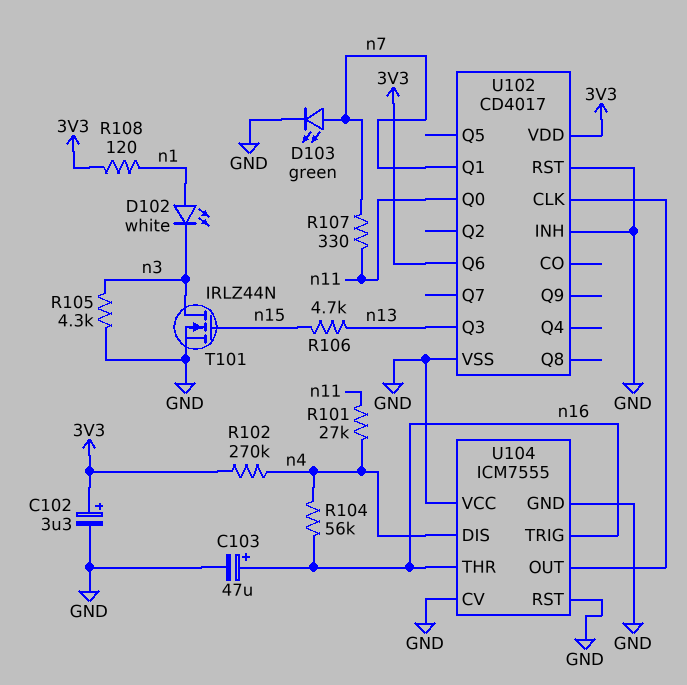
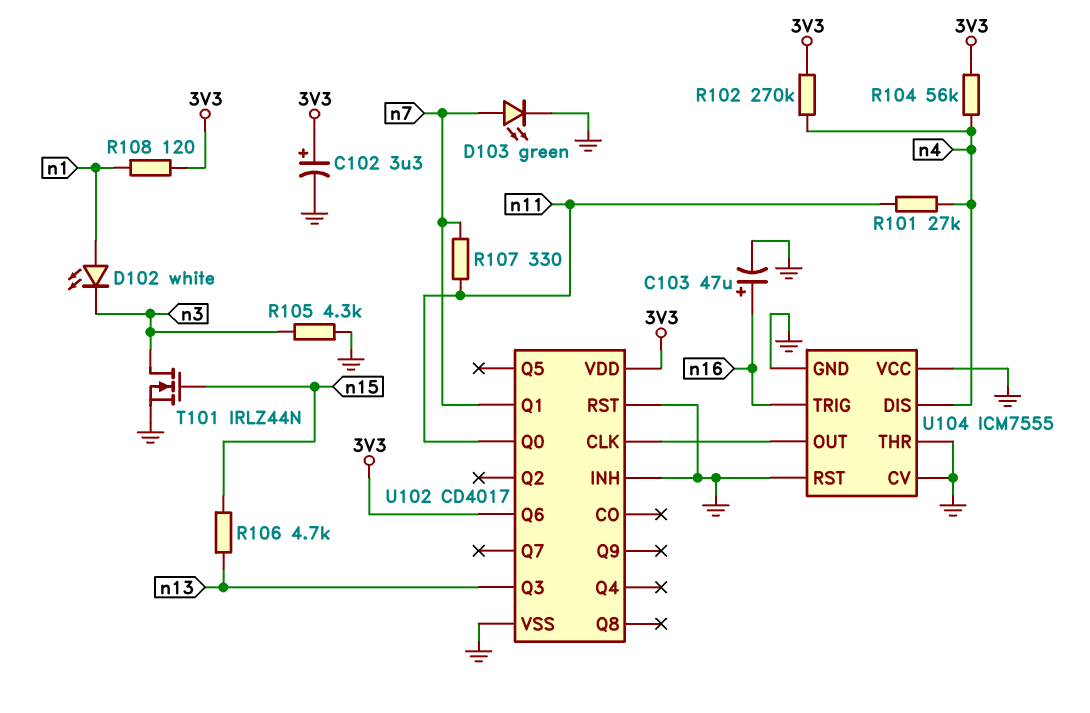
R104: 56k (n4, n16) -> 56k (3V3, n4)
U104 pin THR: n16 -> GND

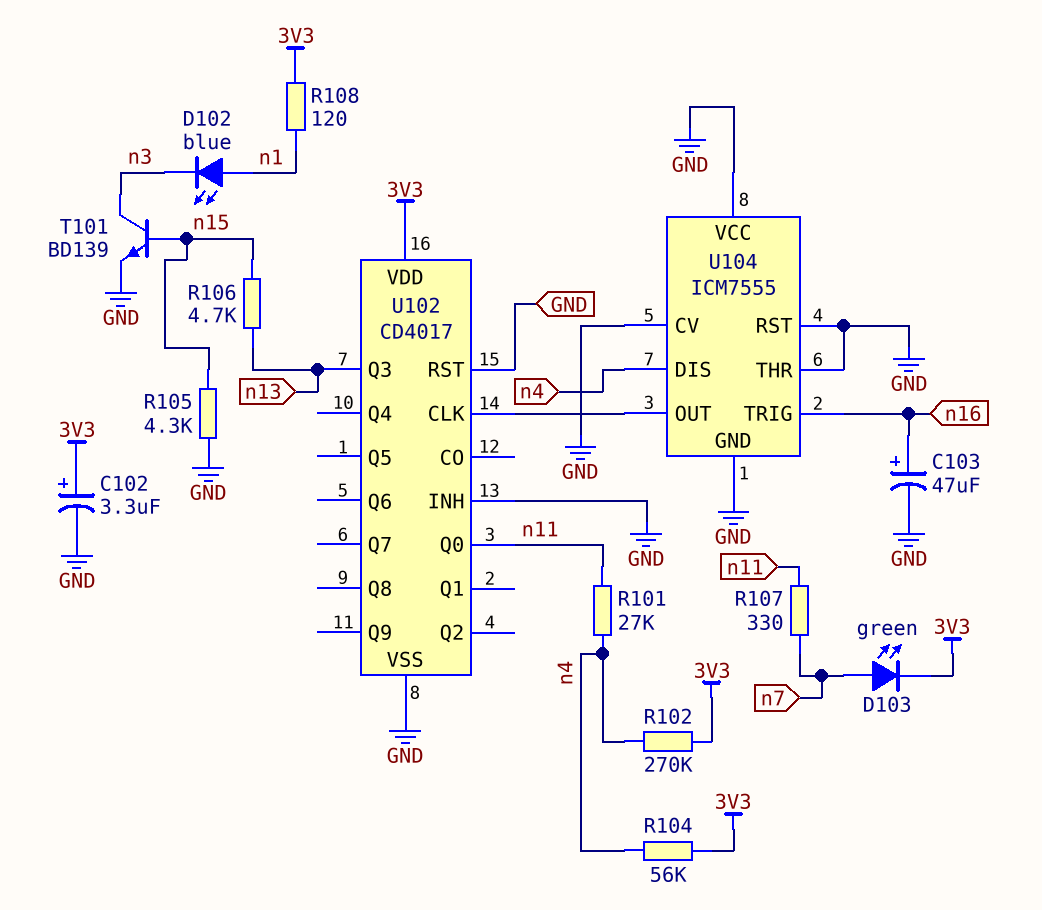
D102: LED white (A n1, K n3) -> LED blue (A n1, K n3)
D103: LED green (A n7, K GND) -> LED green (A n7, K 3V3)
R105: 4.3k (GND, n3) -> 4.3k (GND, n15)
T101: NMOS IRLZ44N (G n15, D n3, S GND) -> NPN BD139 (B n15, C n3, E GND)
U102 pin Q1: n7 -> none
U102 pin Q6: 3V3 -> none

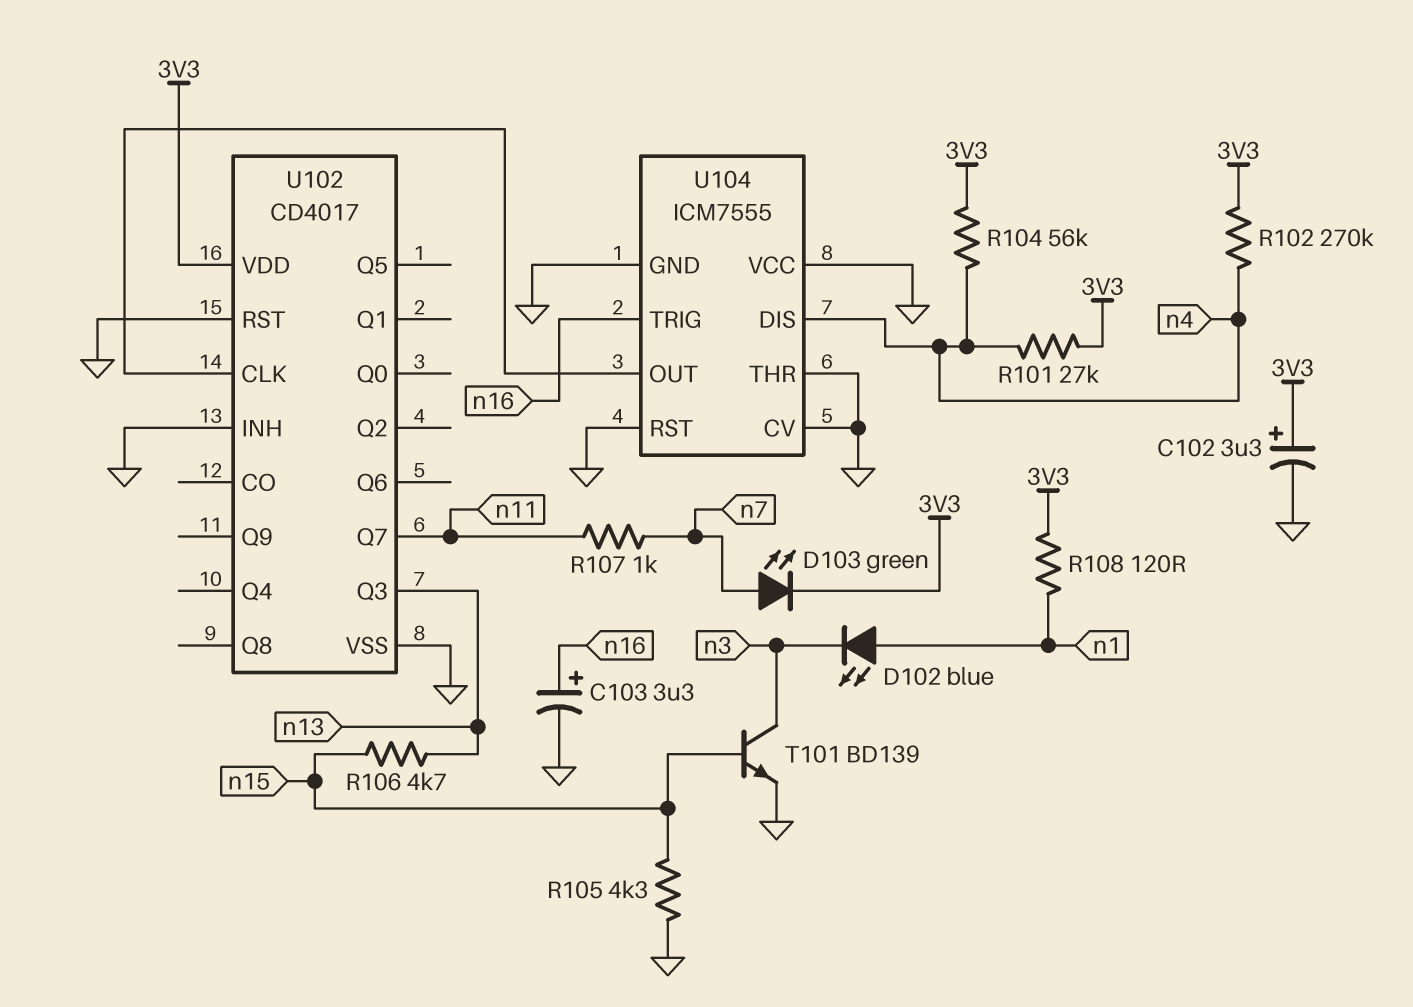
C103: 47uF (plus n16, minus GND) -> 3.3uF (plus n16, minus GND)
R101: 27k (n4, n11) -> 27k (3V3, n4)
R107: 330 (n7, n11) -> 1k (n7, n11)
U102 pin Q0: n11 -> none
U102 pin Q7: none -> n11

